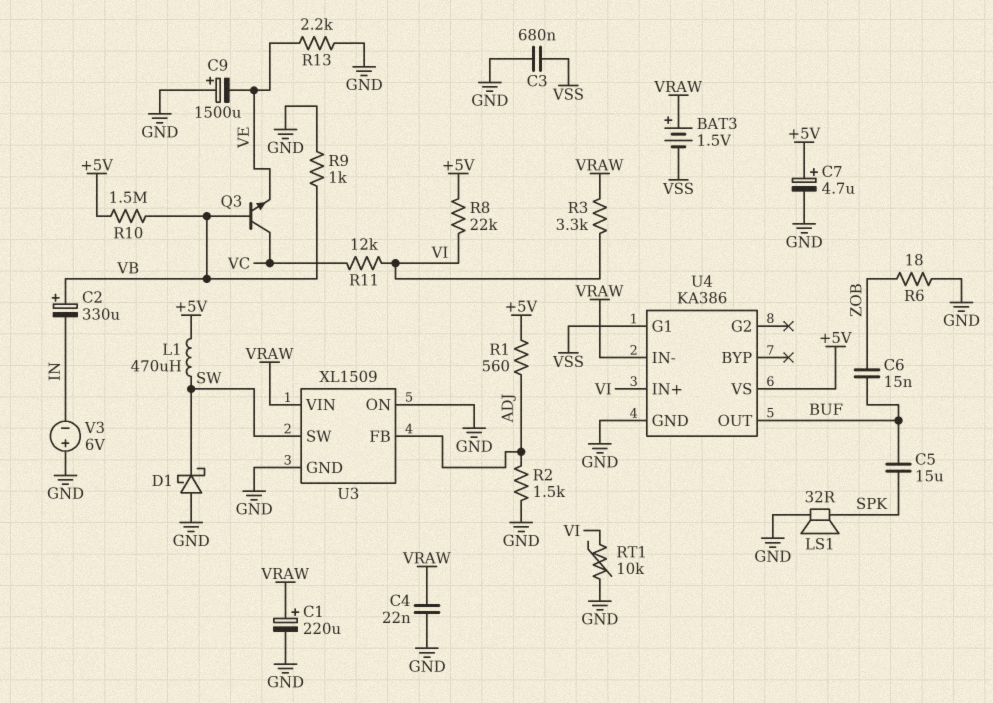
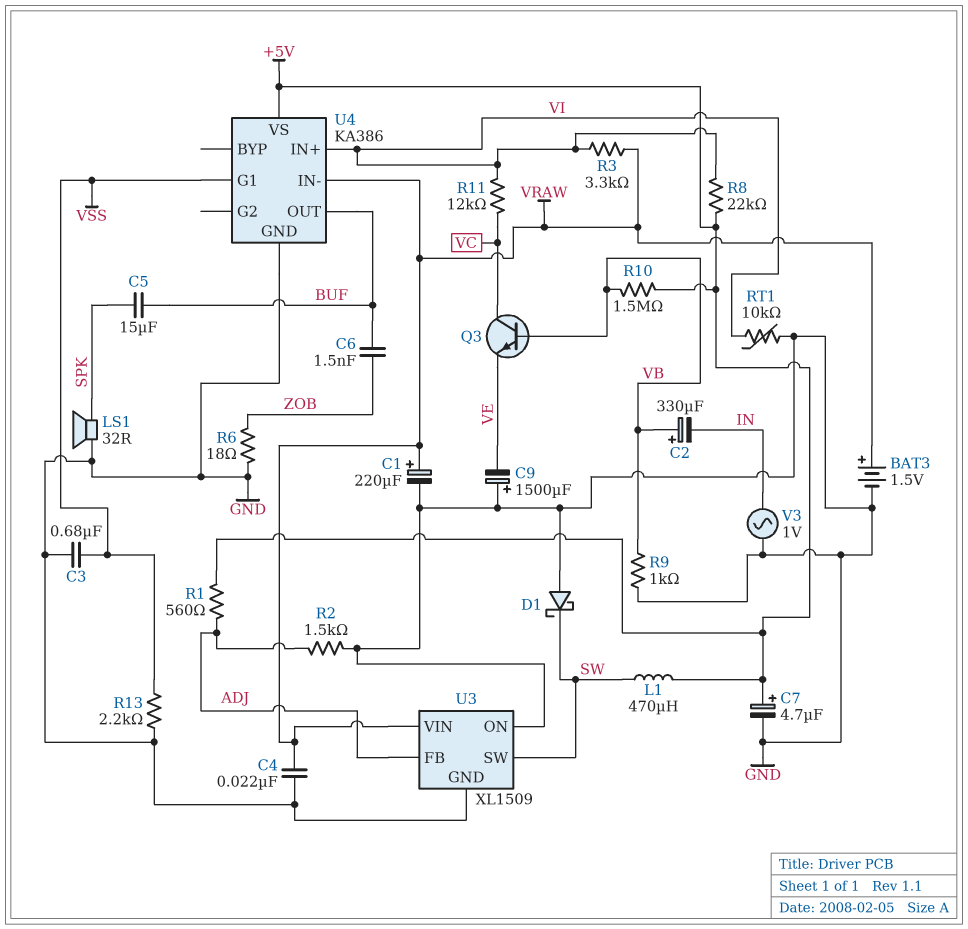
BAT3: 1.5V (plus VRAW, minus VSS) -> 1.5V (plus VRAW, minus GND)
C6: 15nF (BUF, ZOB) -> 1.5nF (BUF, ZOB)
R13: 2.2k (GND, VE) -> 2.2k (GND, VSS)
V3: 6V (plus GND, minus IN) -> AC 1V (GND, IN)

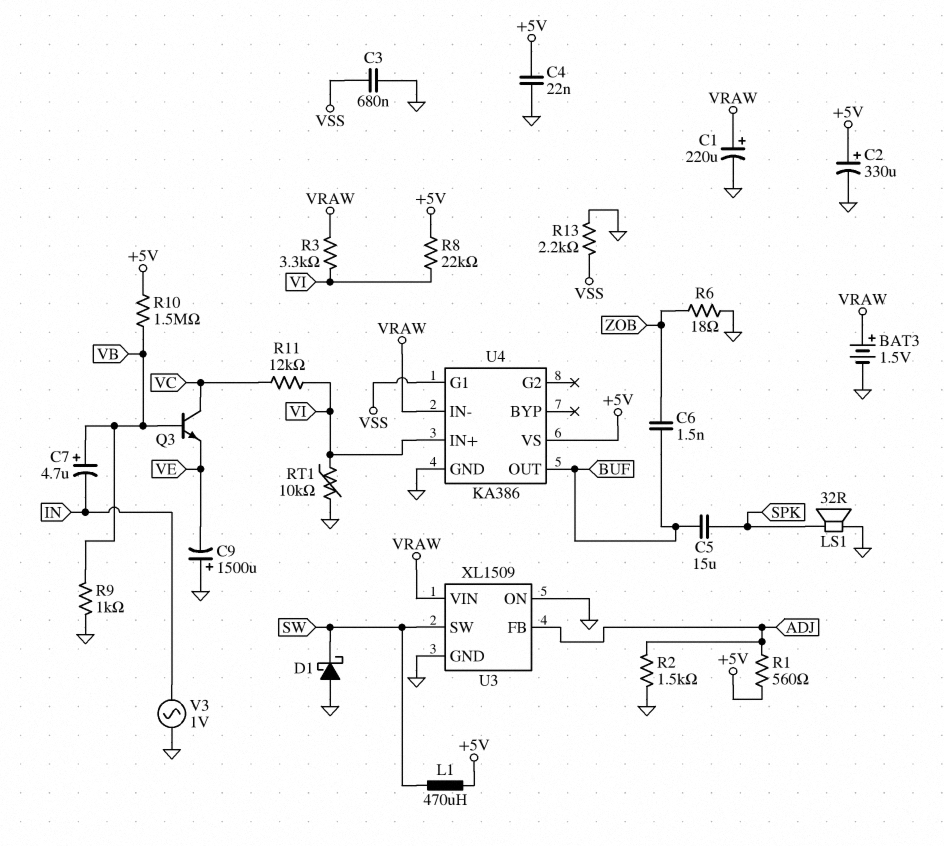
C2: 330uF (plus VB, minus IN) -> 330uF (plus +5V, minus GND)
C4: 22nF (GND, VRAW) -> 22nF (+5V, GND)
C7: 4.7uF (plus +5V, minus GND) -> 4.7uF (plus VB, minus IN)

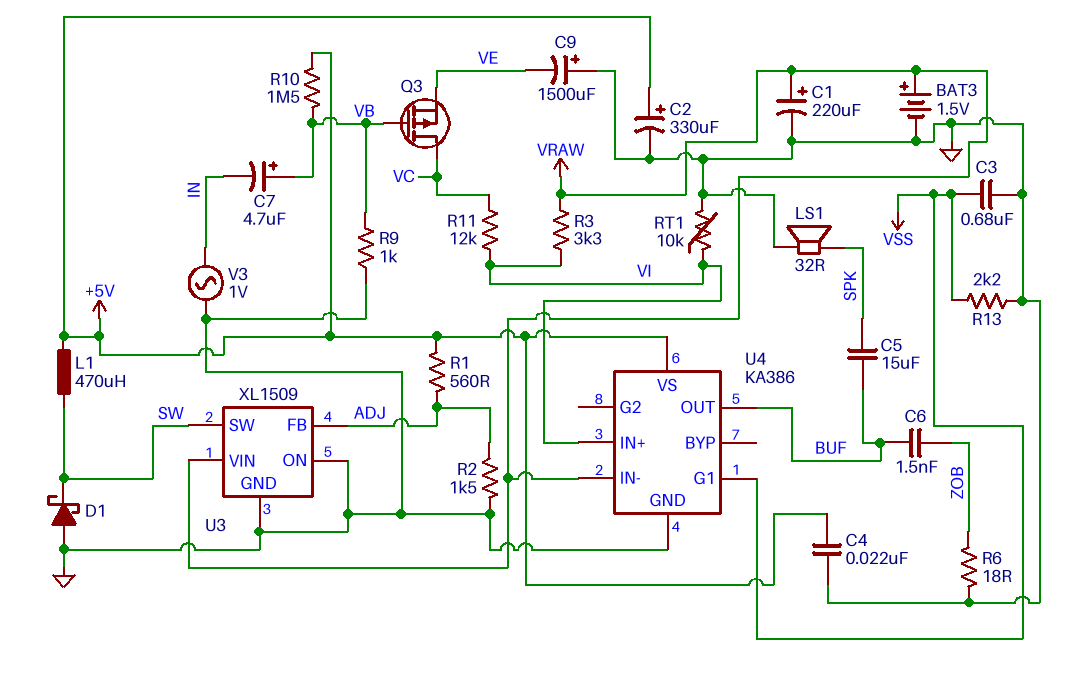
Q3: NPN (B VB, C VC, E VE) -> PMOS (G VB, D VC, S VE)
R8: 22k (+5V, VI) -> none

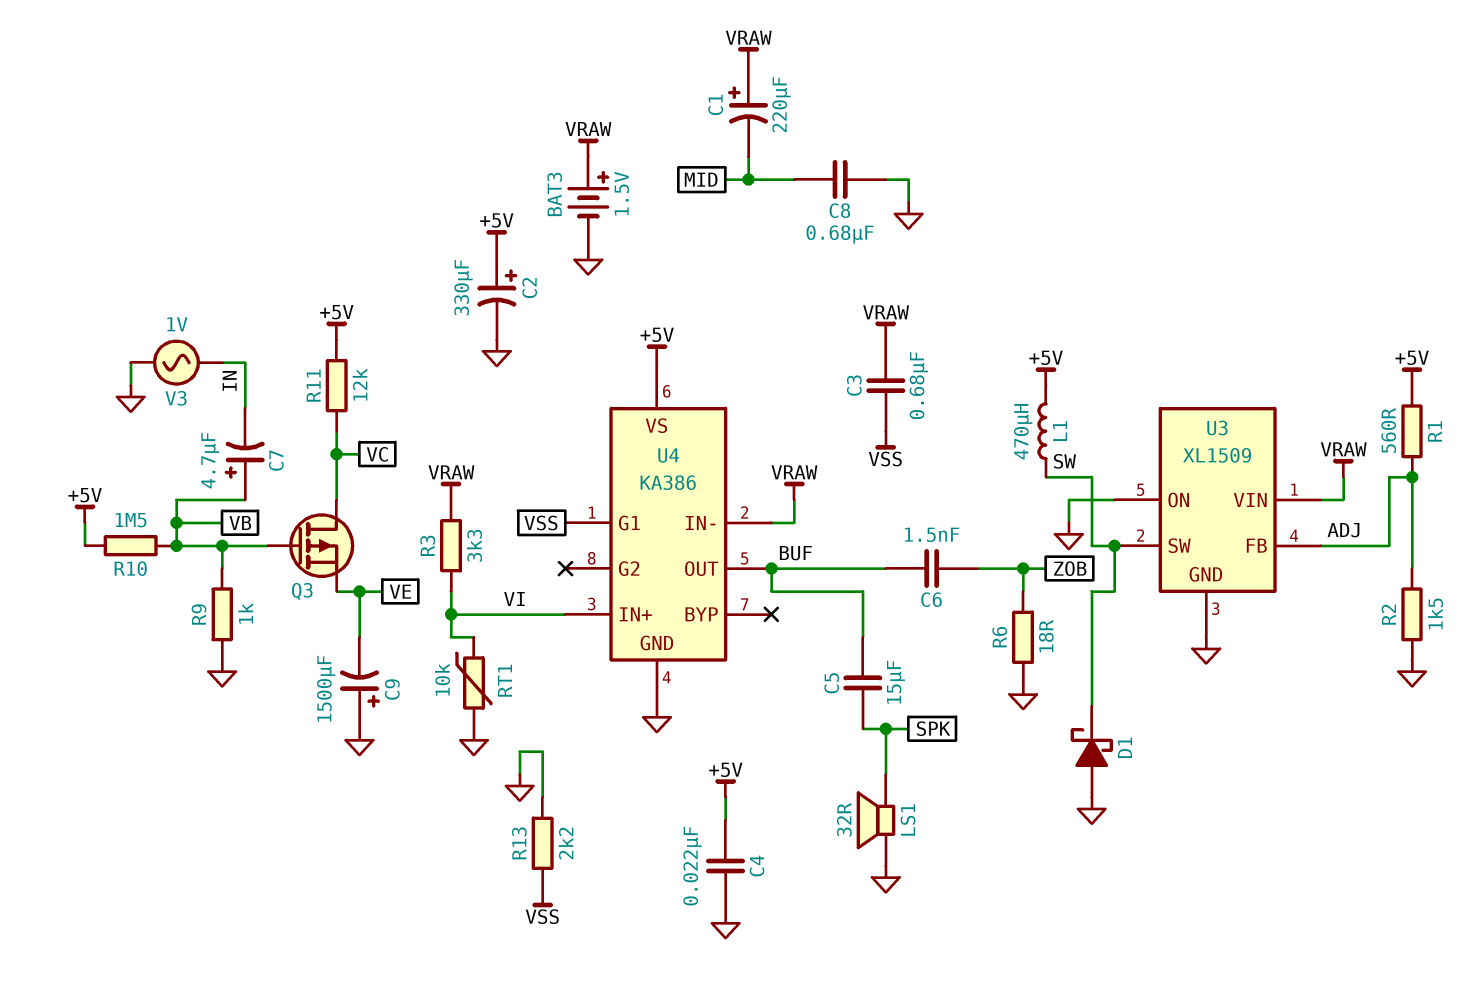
C1: 220uF (plus VRAW, minus GND) -> 220uF (plus VRAW, minus MID)
C3: 680nF (GND, VSS) -> 680nF (VRAW, VSS)
C8: none -> 680nF (GND, MID)
R11: 12k (VC, VI) -> 12k (+5V, VC)

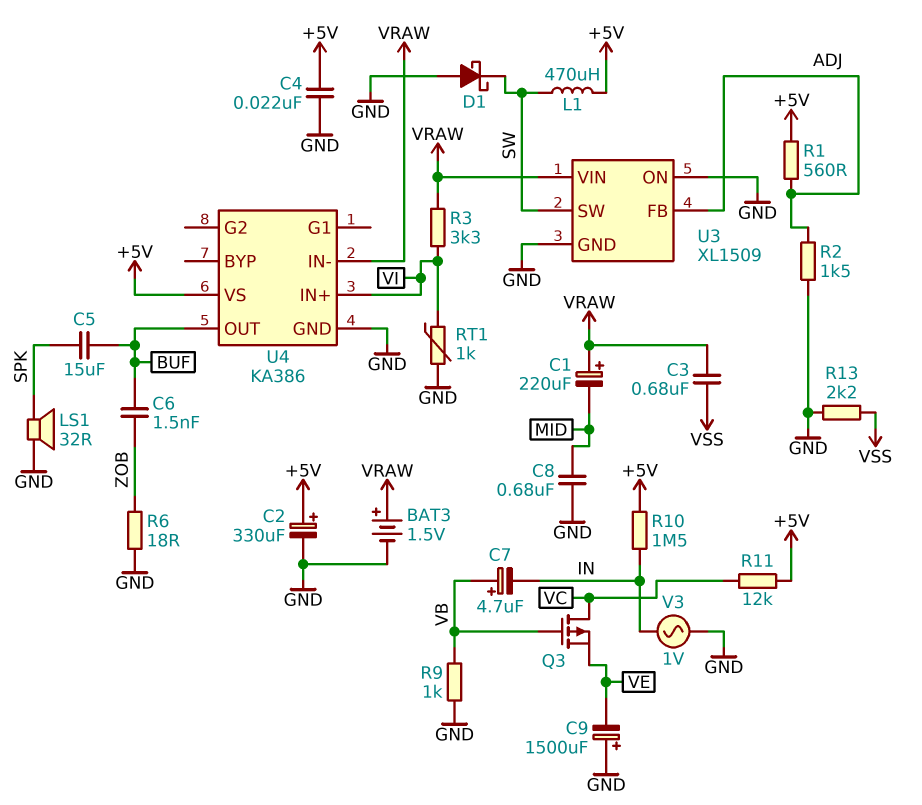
R10: 1.5M (+5V, VB) -> 1.5M (+5V, IN)
RT1: 10k (GND, VI) -> 1k (GND, VI)
U4 pin G1: VSS -> none

